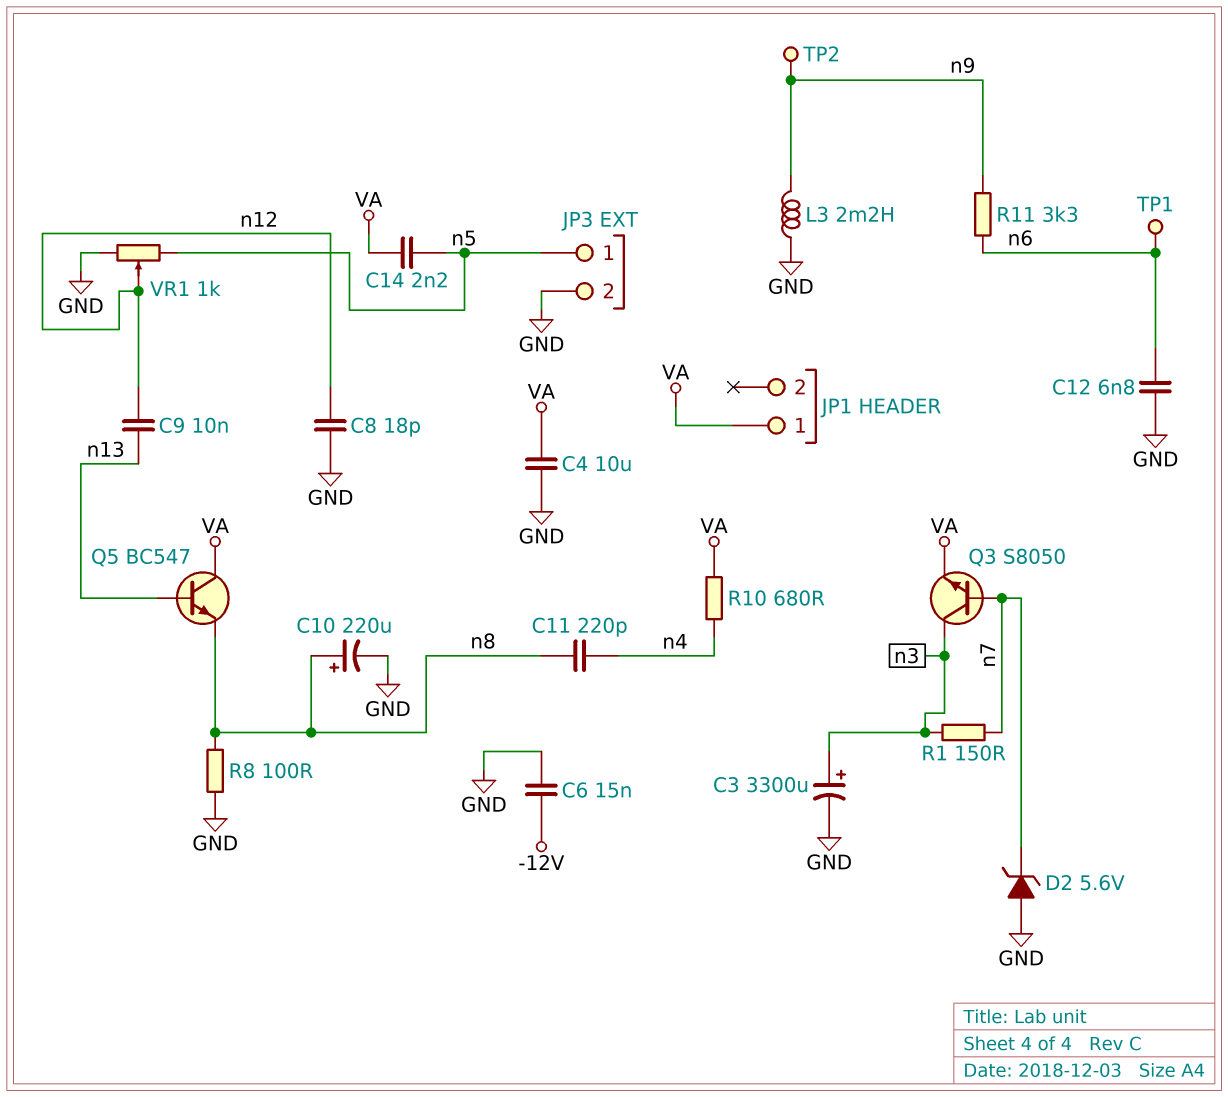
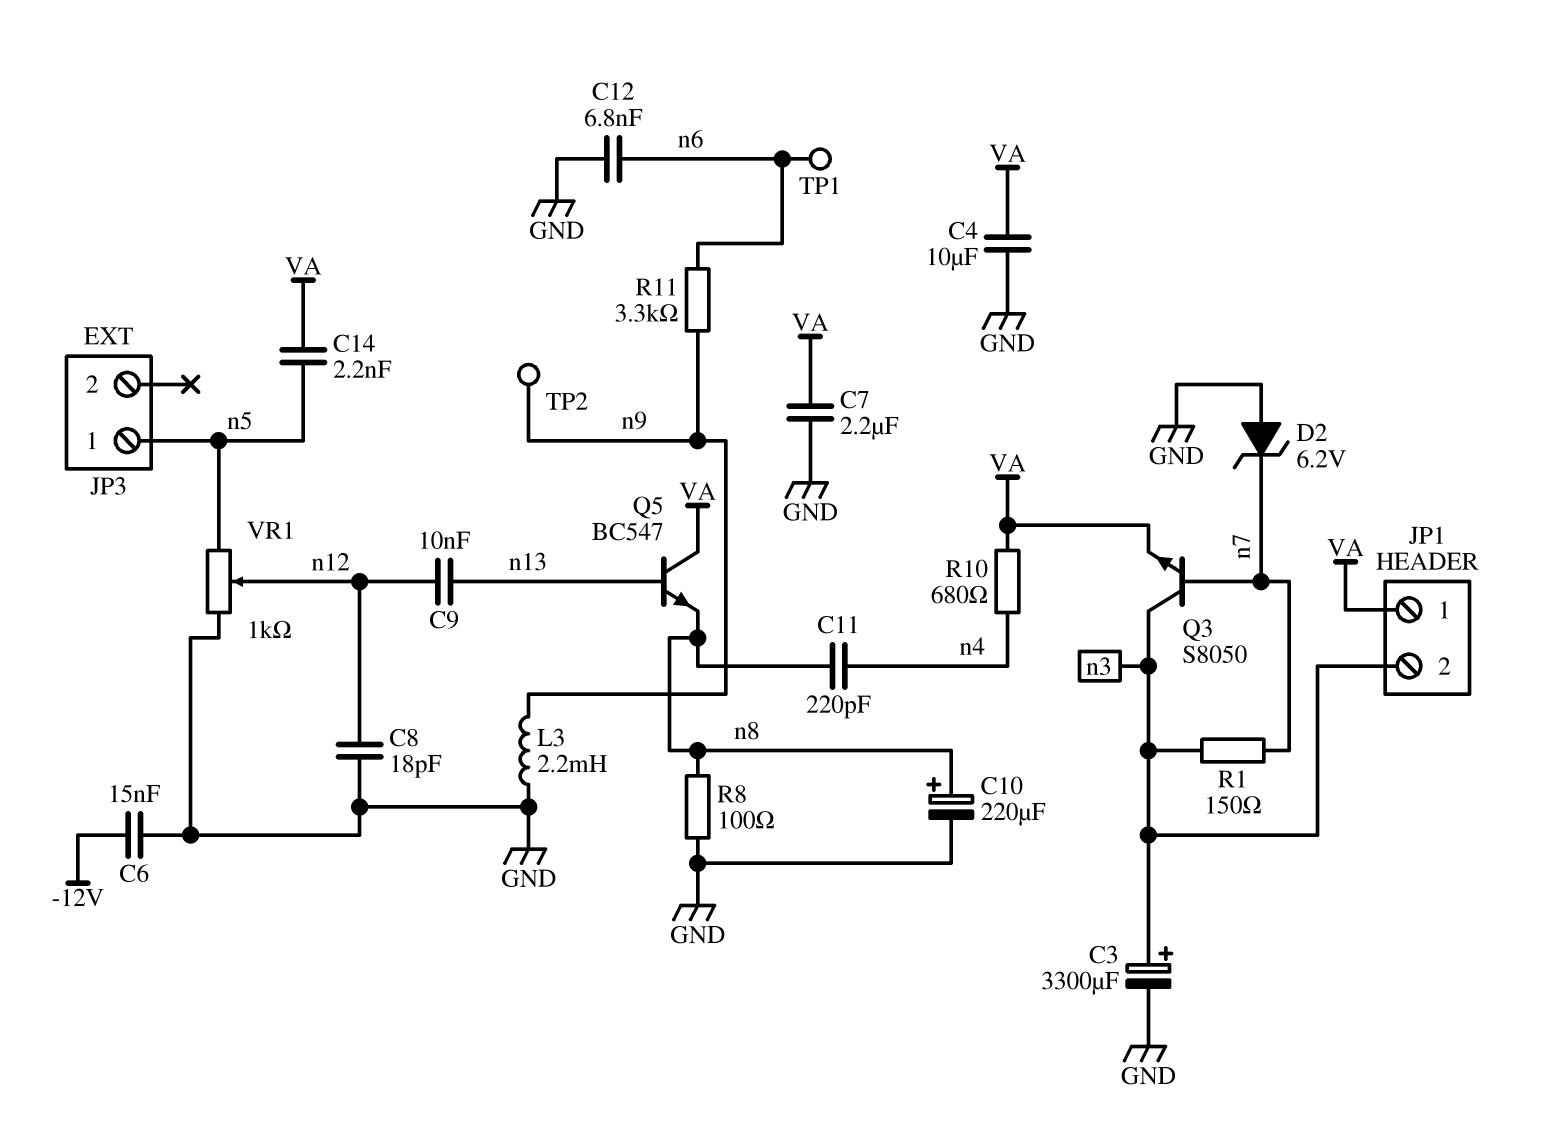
C7: none -> 2.2uF (GND, VA)
D2: zener 5.6V (A GND, K n7) -> zener 6.2V (A GND, K n7)
JP1 pin 2: none -> n3
JP3 pin 2: GND -> none

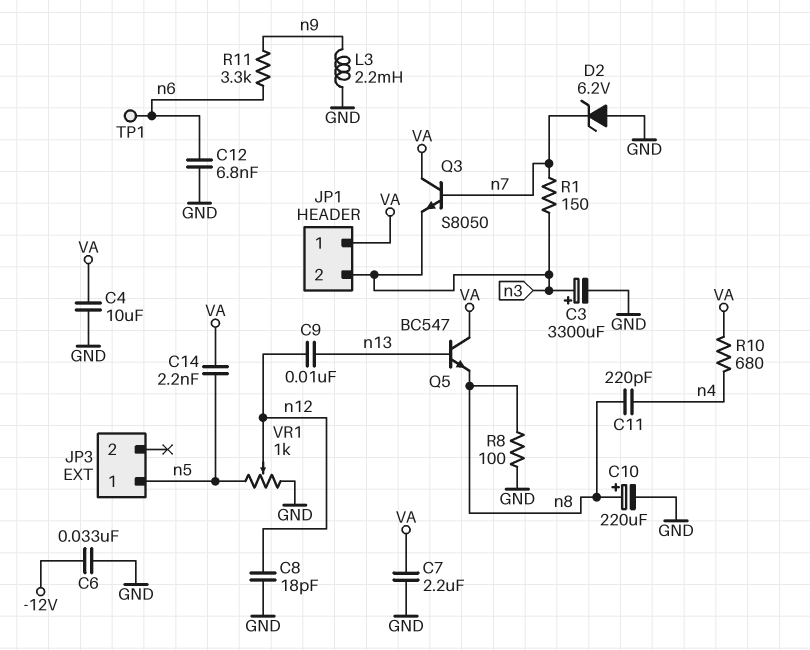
C6: 15nF (-12V, GND) -> 33nF (-12V, GND)
Q3: NPN S8050 (B n7, C n3, E VA) -> NPN S8050 (B n7, C VA, E n3)
TP2: test point (n9) -> none

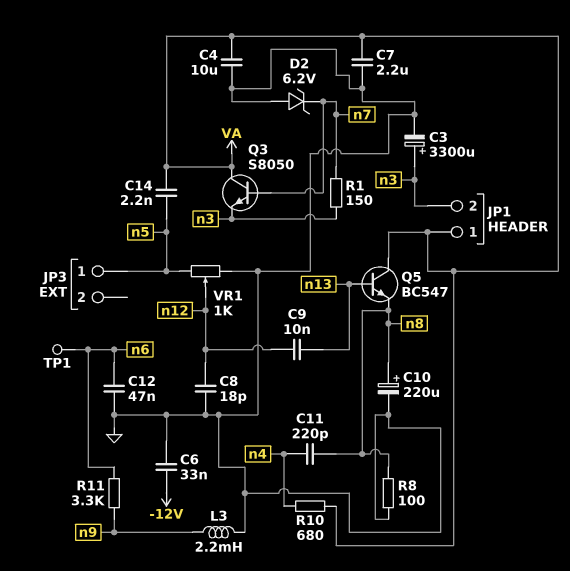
C12: 6.8nF (GND, n6) -> 47nF (GND, n6)

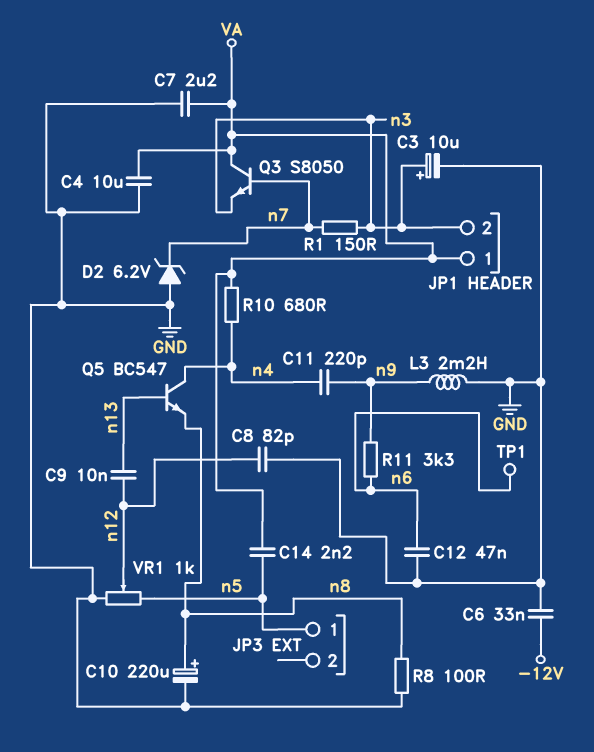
C3: 3300uF (plus n3, minus GND) -> 10uF (plus n3, minus GND)
C8: 18pF (GND, n12) -> 82pF (GND, n12)
C11: 220pF (n4, n8) -> 220pF (n4, n9)
Q5: NPN BC547 (B n13, C VA, E n8) -> NPN BC547 (B n13, C n4, E n8)

